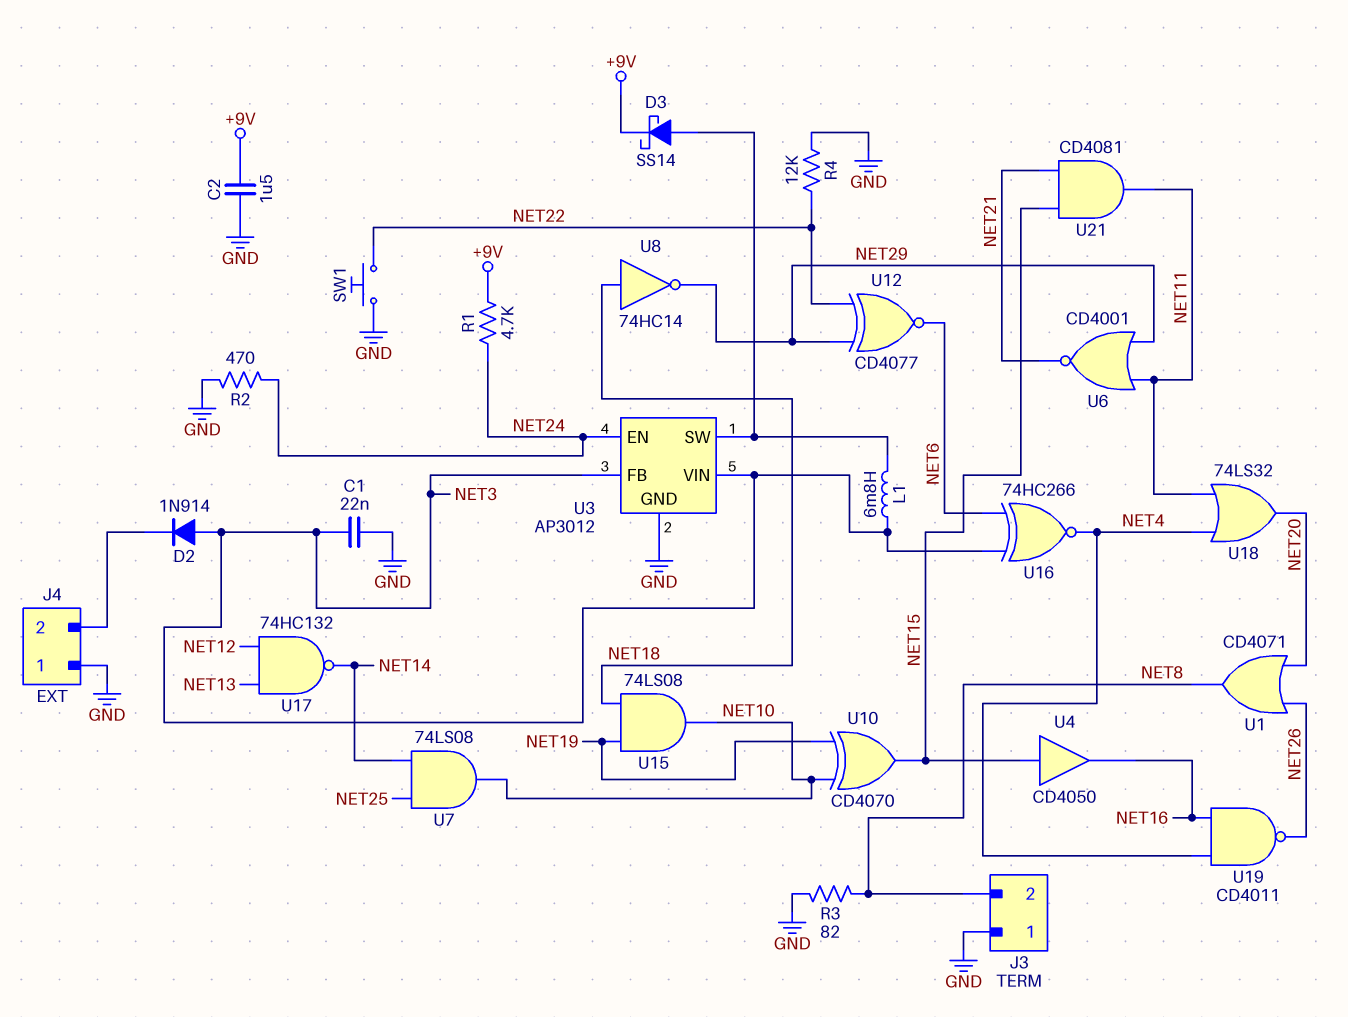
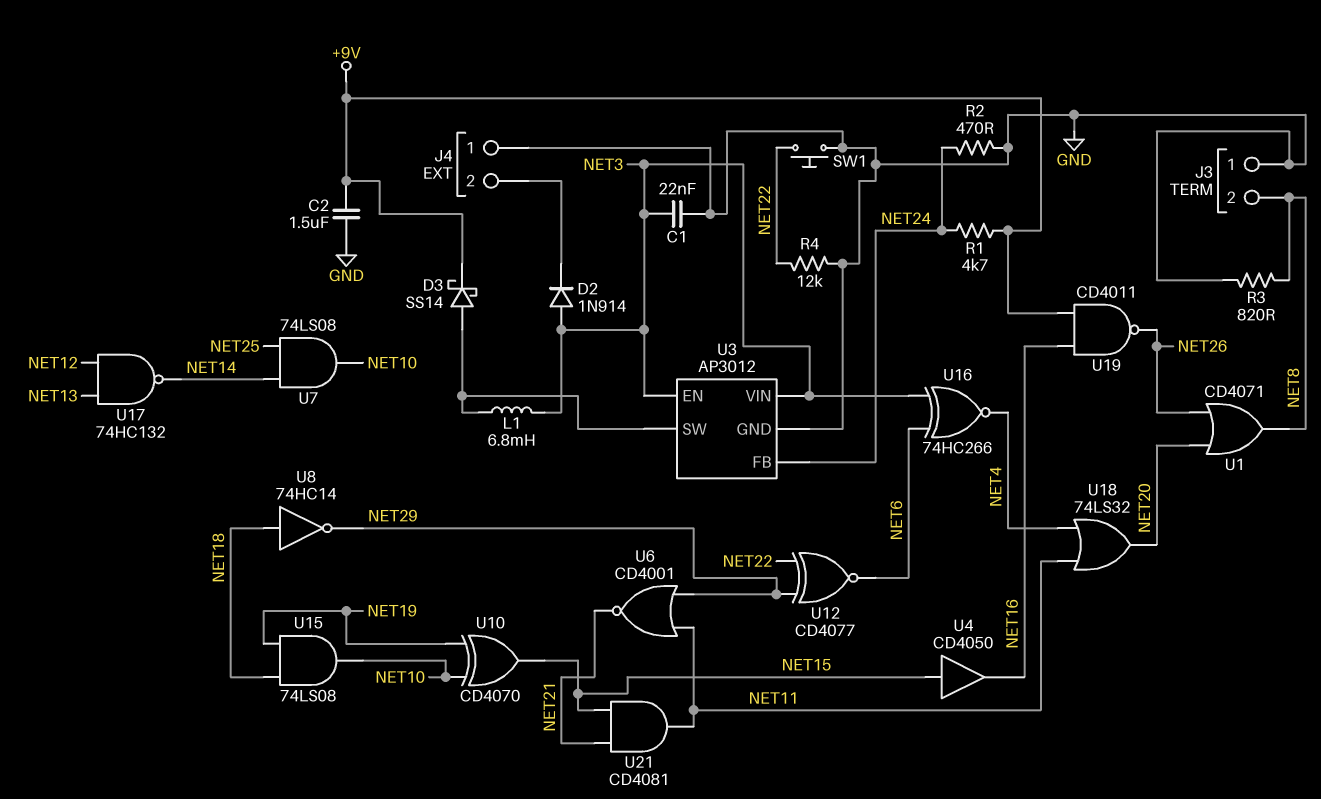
R3: 82 (GND, NET8) -> 820 (GND, NET8)
U3 pin EN: NET24 -> NET3
U3 pin FB: NET3 -> NET24
U19: NAND CD4011 (in NET4, in NET16, out NET26) -> NAND CD4011 (in +9V, in NET16, out NET26)

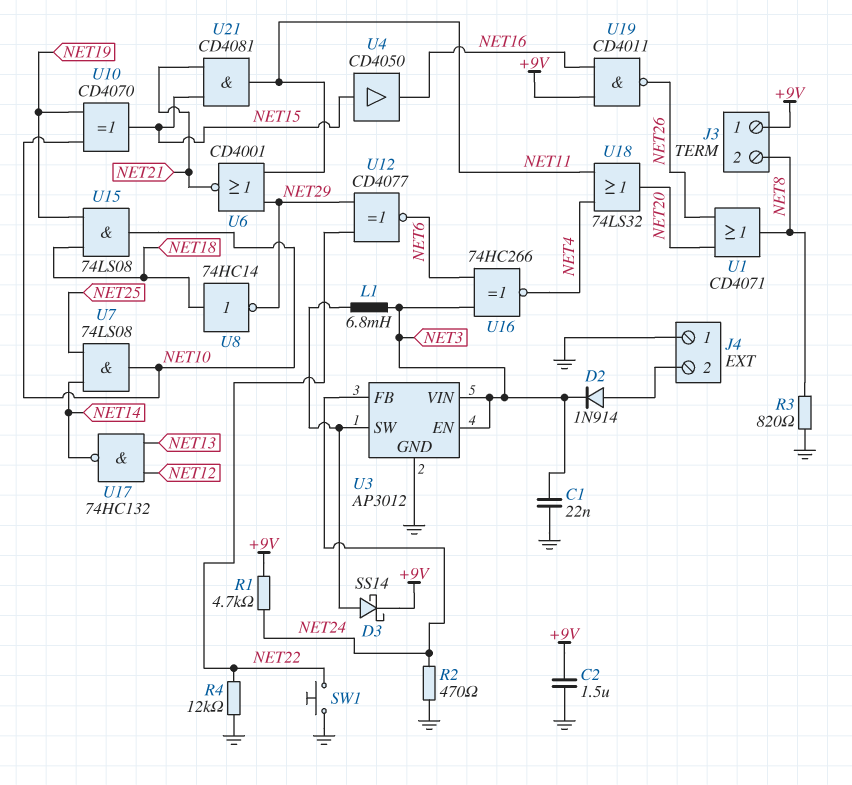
D2: diode 1N914 (A NET3, K J4/2) -> diode 1N914 (A J4/2, K NET3)
J3 pin 1: GND -> +9V

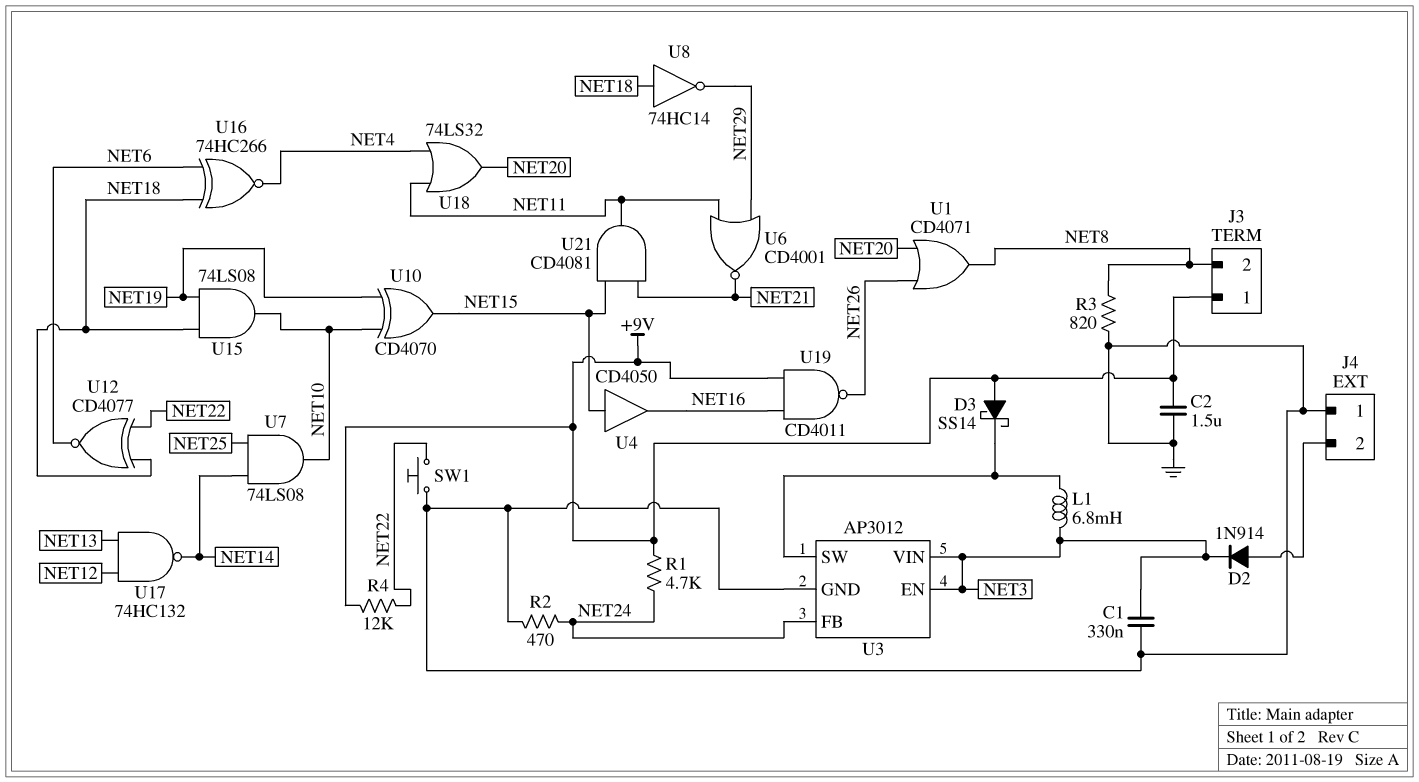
C1: 22nF (GND, NET3) -> 330nF (GND, NET3)
D3: schottky SS14 (A U3/SW, K +9V) -> schottky SS14 (A +9V, K U3/SW)
R4: 12k (GND, NET22) -> 12k (+9V, NET22)
U12: XNOR CD4077 (in NET22, in NET29, out NET6) -> XNOR CD4077 (in NET18, in NET22, out NET6)
U16: XNOR 74HC266 (in NET3, in NET6, out NET4) -> XNOR 74HC266 (in NET6, in NET18, out NET4)

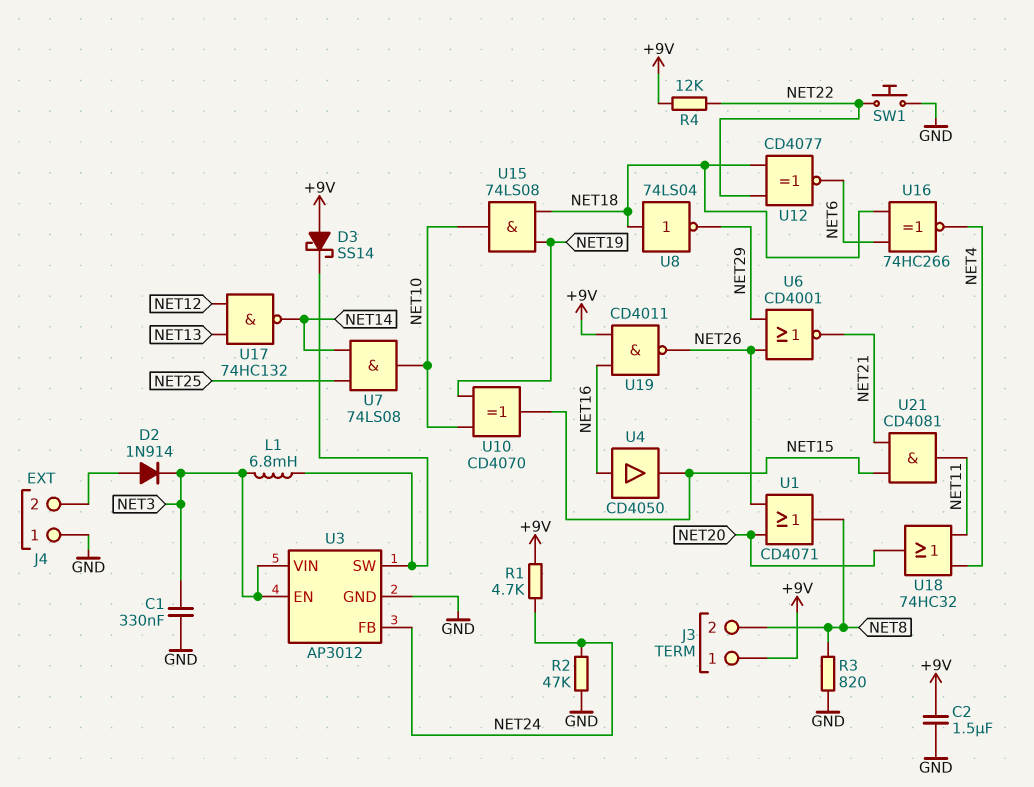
R2: 470 (GND, NET24) -> 47k (GND, NET24)
U4: buffer CD4050 (in NET15, out NET16) -> buffer CD4050 (in NET16, out NET15)
U6: NOR CD4001 (in NET11, in NET29, out NET21) -> NOR CD4001 (in NET26, in NET29, out NET21)
U8: NOT 74HC14 (in NET18, out NET29) -> NOT 74LS04 (in NET18, out NET29)
U18: OR 74LS32 (in NET4, in NET11, out NET20) -> OR 74HC32 (in NET4, in NET11, out NET20)

